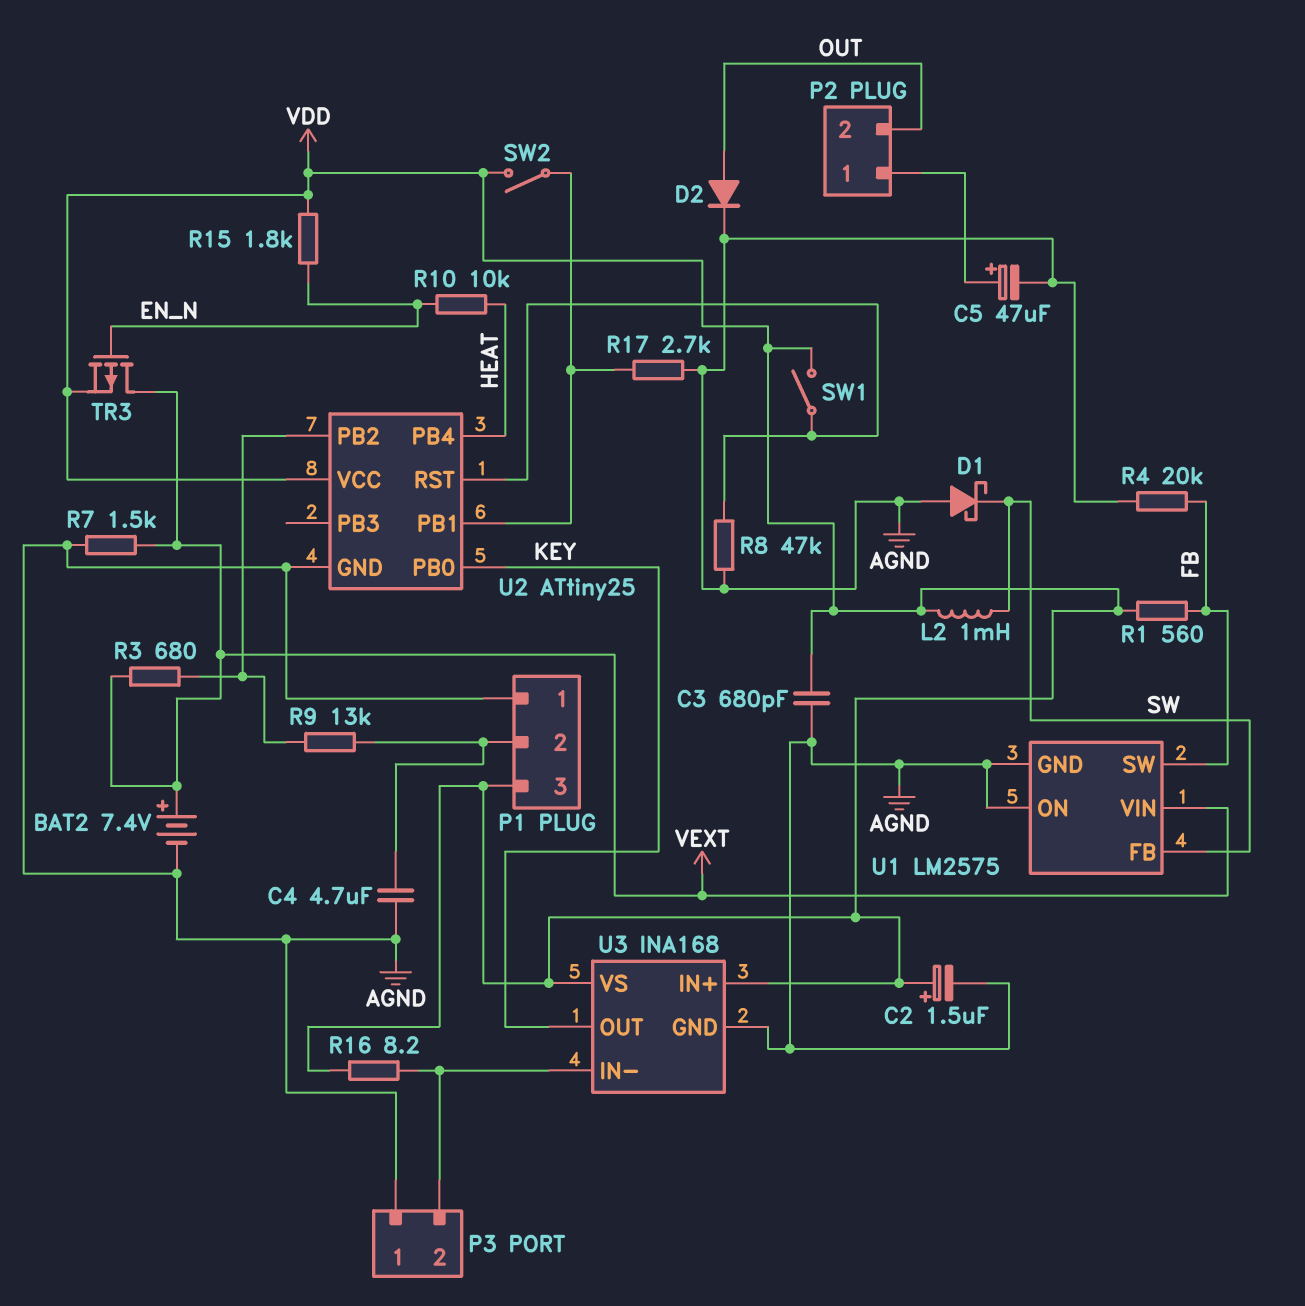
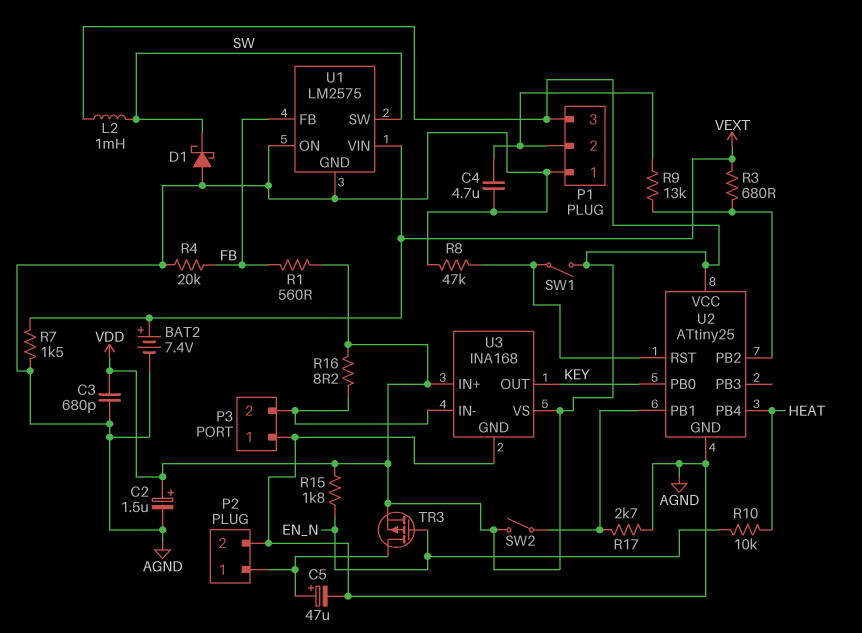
D2: diode (A OUT, K AGND) -> none
P2 pin 2: OUT -> AGND
TR3: PMOS (G EN_N, D VEXT, S VDD) -> PMOS (G EN_N, D P2/1, S VDD)
U1 pin FB: SW -> FB
U1 pin SW: FB -> SW

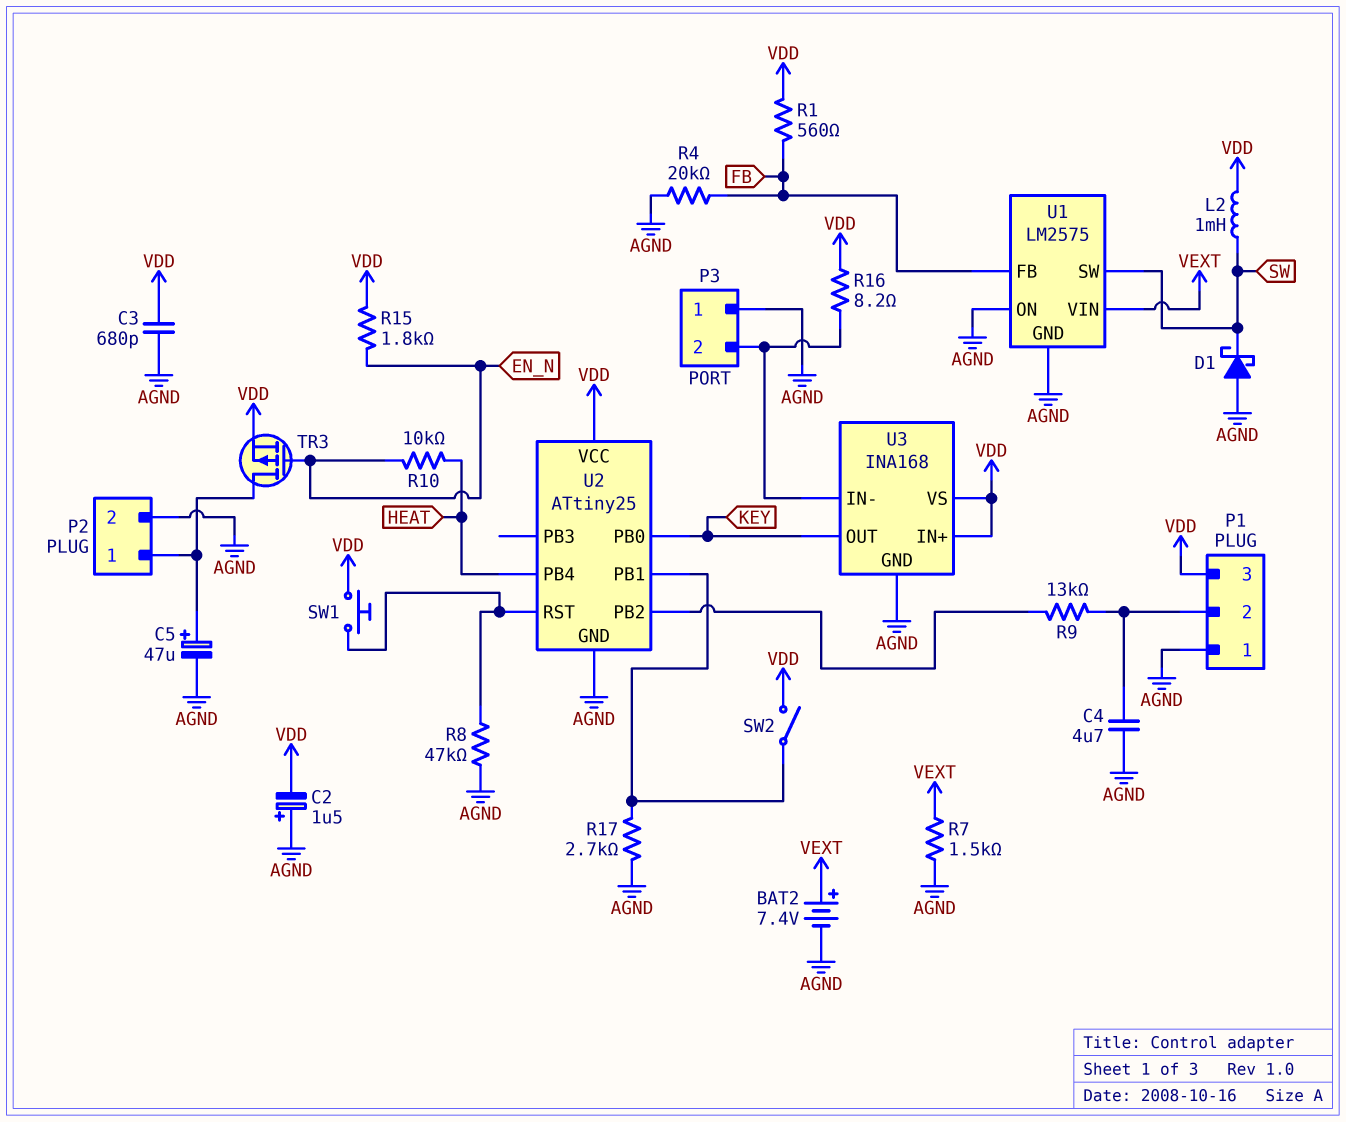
C2: 1.5uF (plus VDD, minus AGND) -> 1.5uF (plus AGND, minus VDD)
R3: 680 (U2/PB2, VEXT) -> none
SW1: switch (U2/RST, VDD) -> button (U2/RST, VDD)

